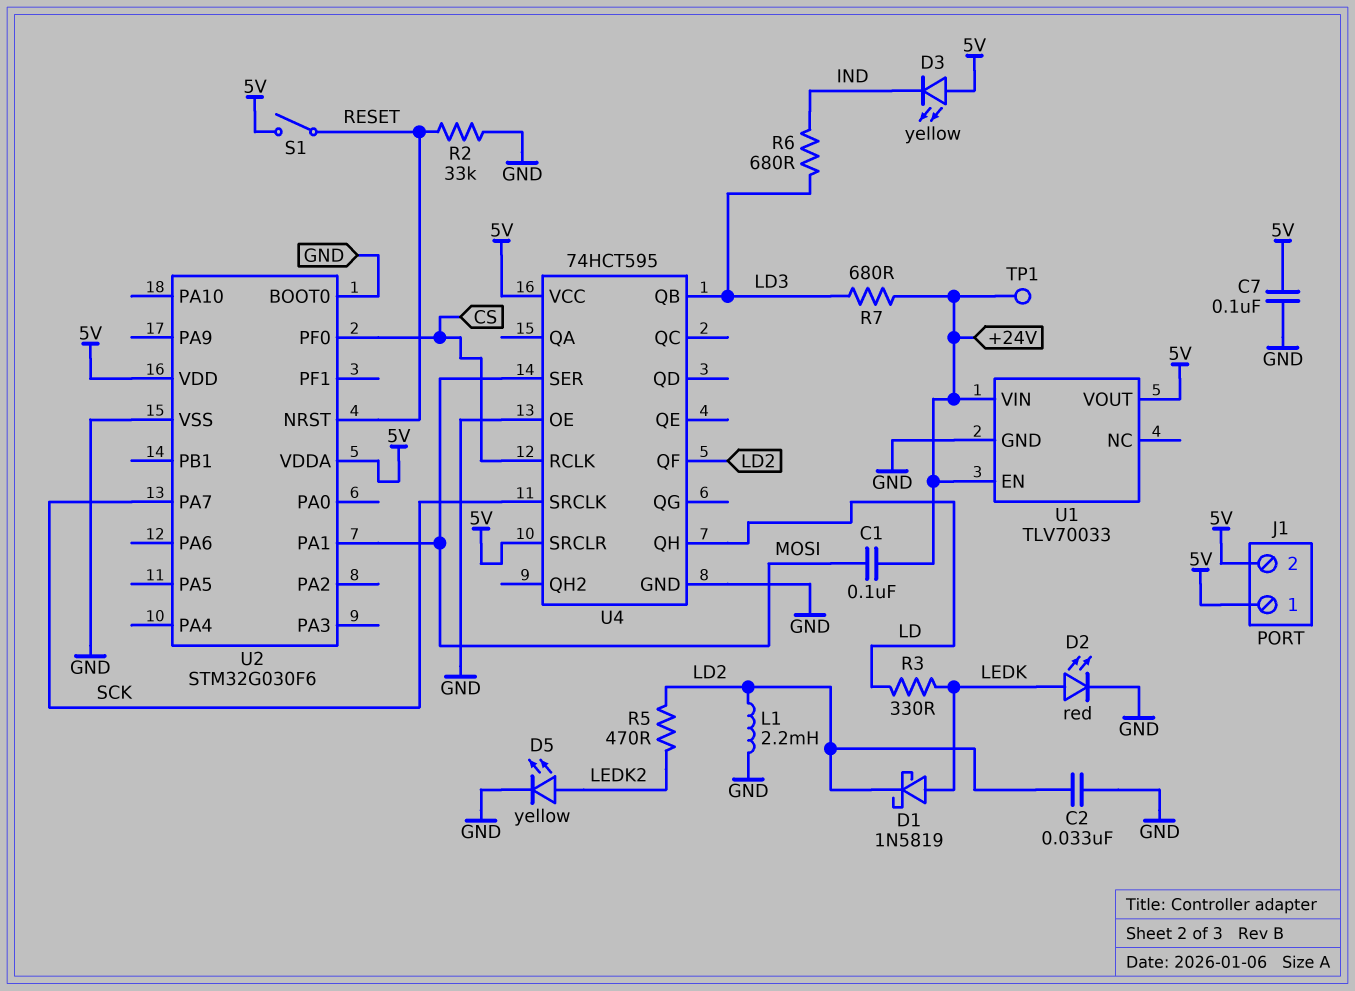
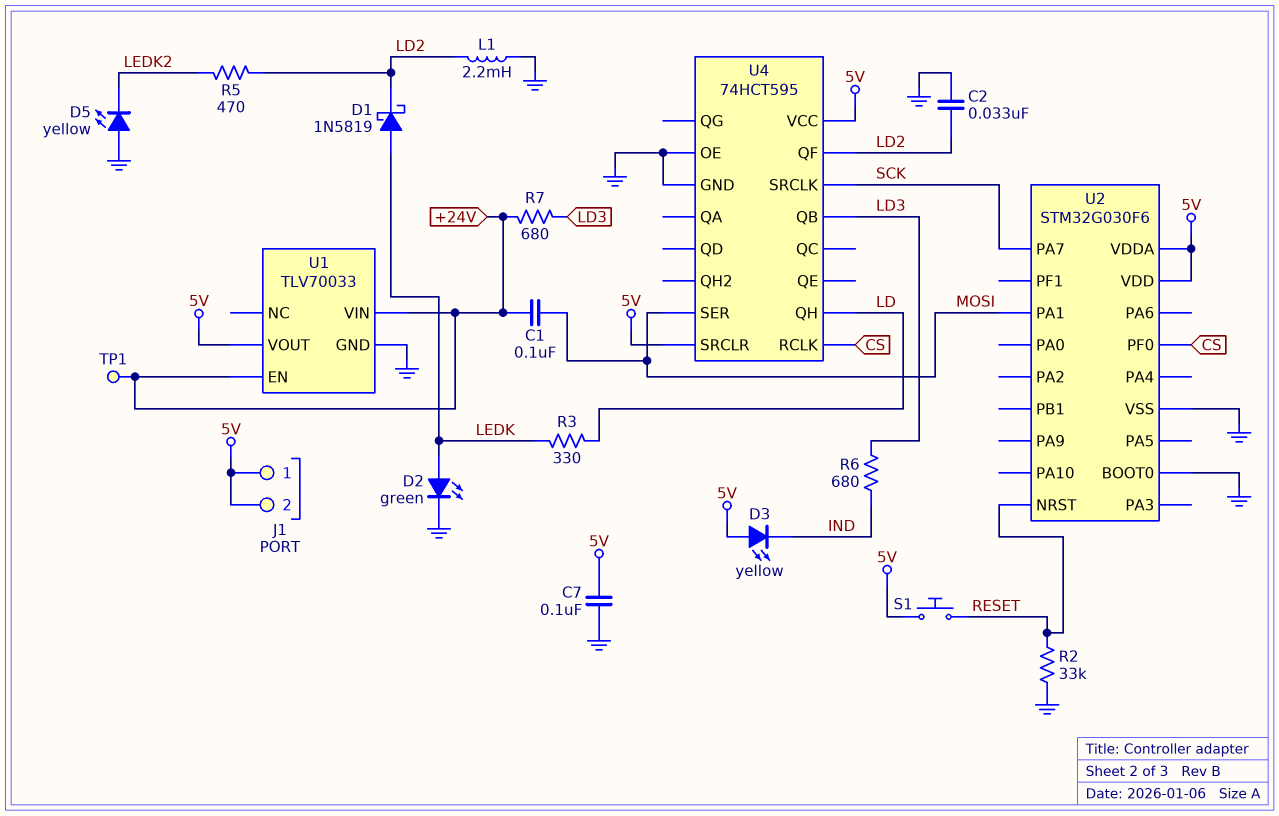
D2: LED red (A LEDK, K GND) -> LED green (A LEDK, K GND)
D5: LED yellow (A LEDK2, K GND) -> LED yellow (A GND, K LEDK2)
S1: switch (5V, RESET) -> button (5V, RESET)

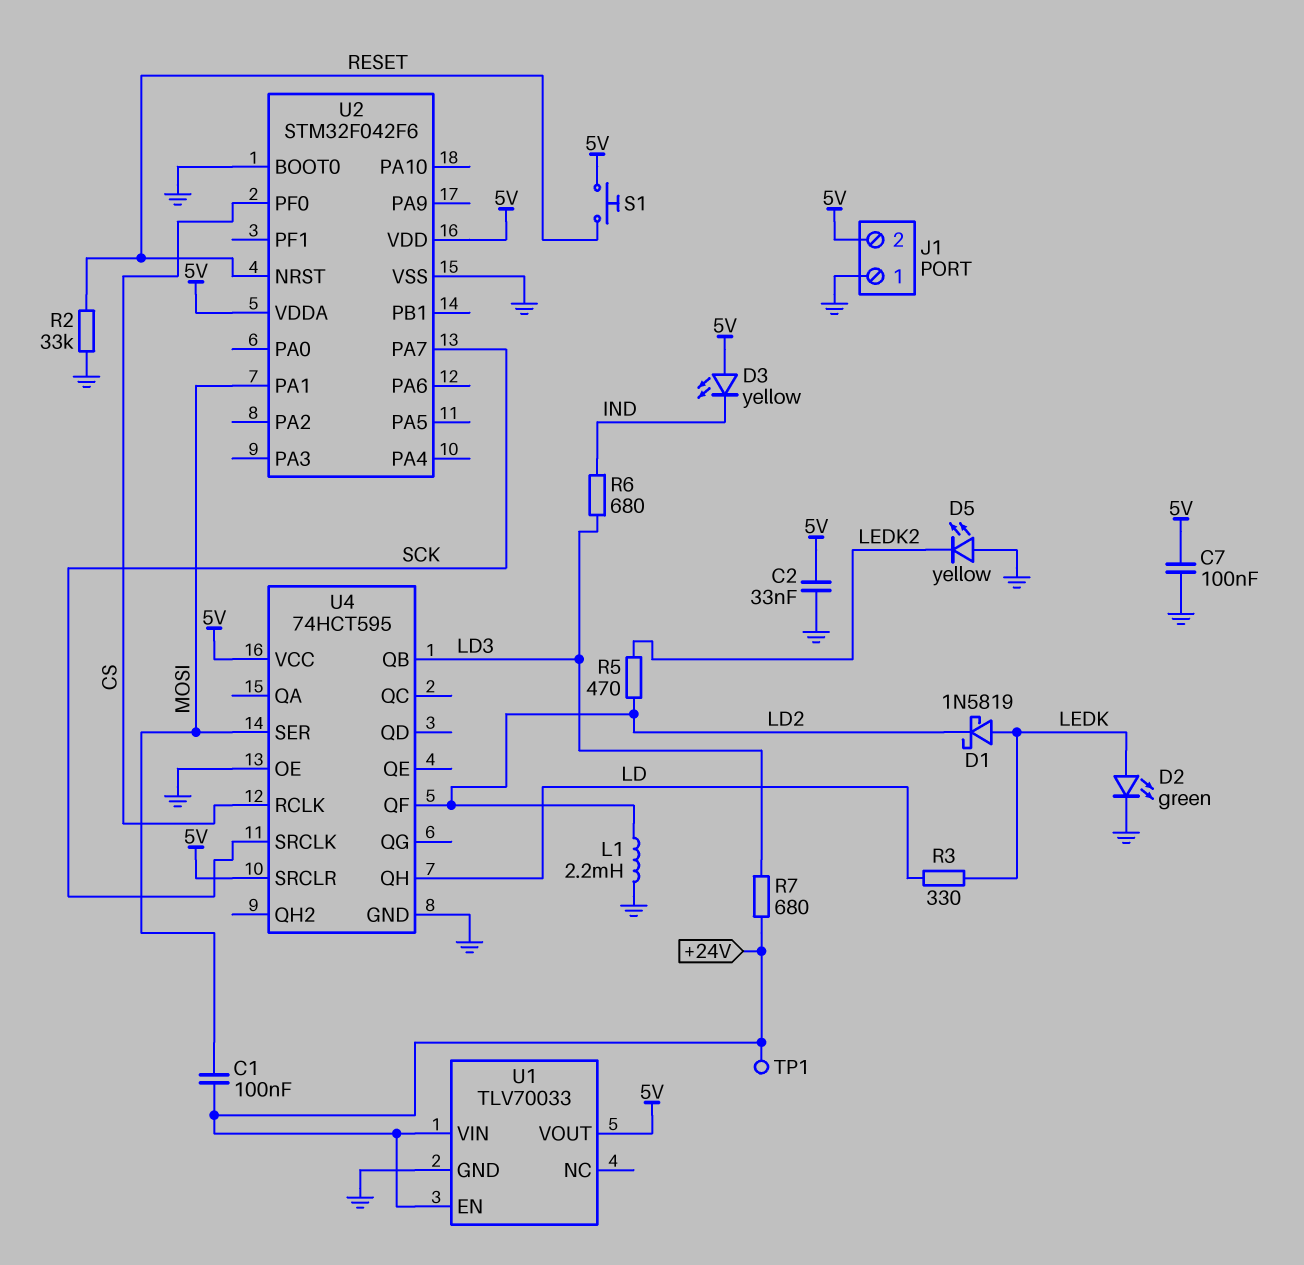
C2: 33nF (GND, LD2) -> 33nF (5V, GND)
J1 pin 1: 5V -> GND
U2: STM32G030F6 -> STM32F042F6

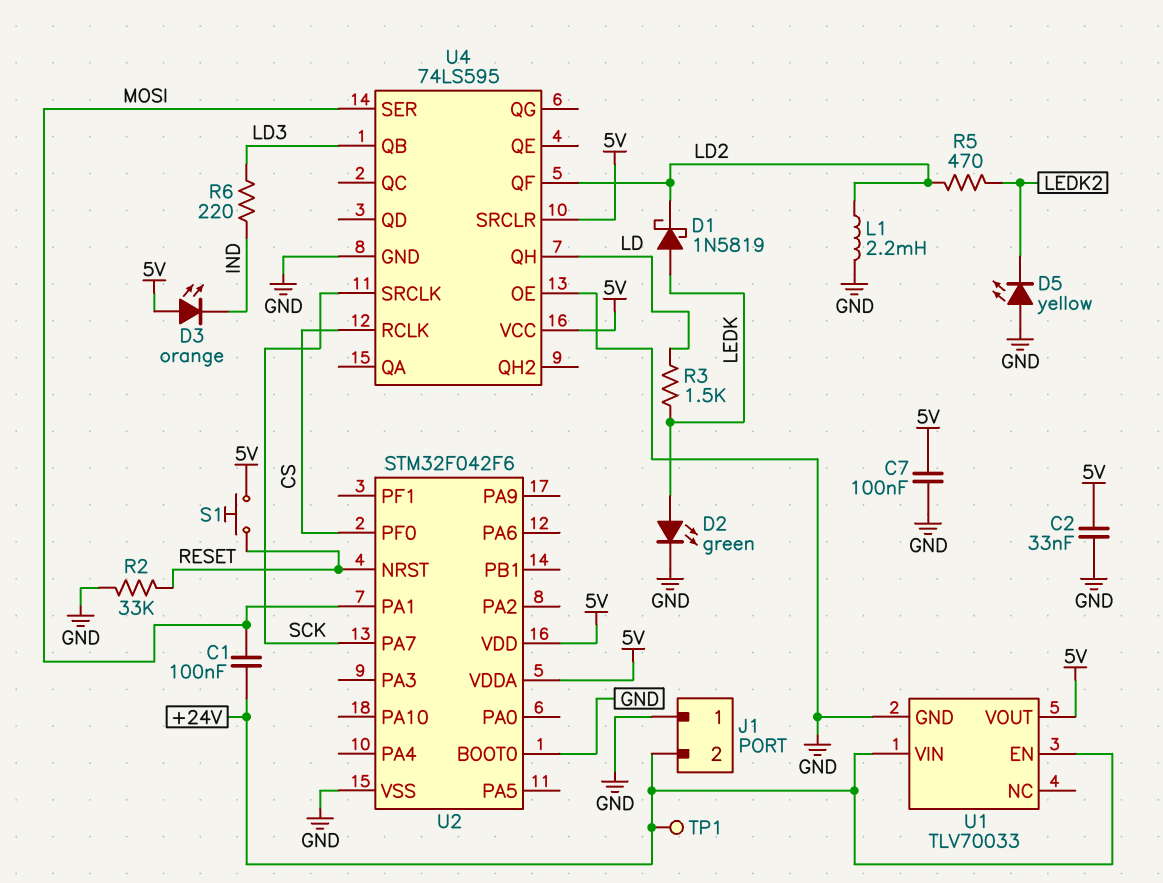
D3: LED yellow (A 5V, K IND) -> LED orange (A 5V, K IND)
J1 pin 2: 5V -> +24V
R3: 330 (LD, LEDK) -> 1.5k (LD, LEDK)
R6: 680 (IND, LD3) -> 220 (IND, LD3)
R7: 680 (+24V, LD3) -> none
U4: 74HCT595 -> 74LS595

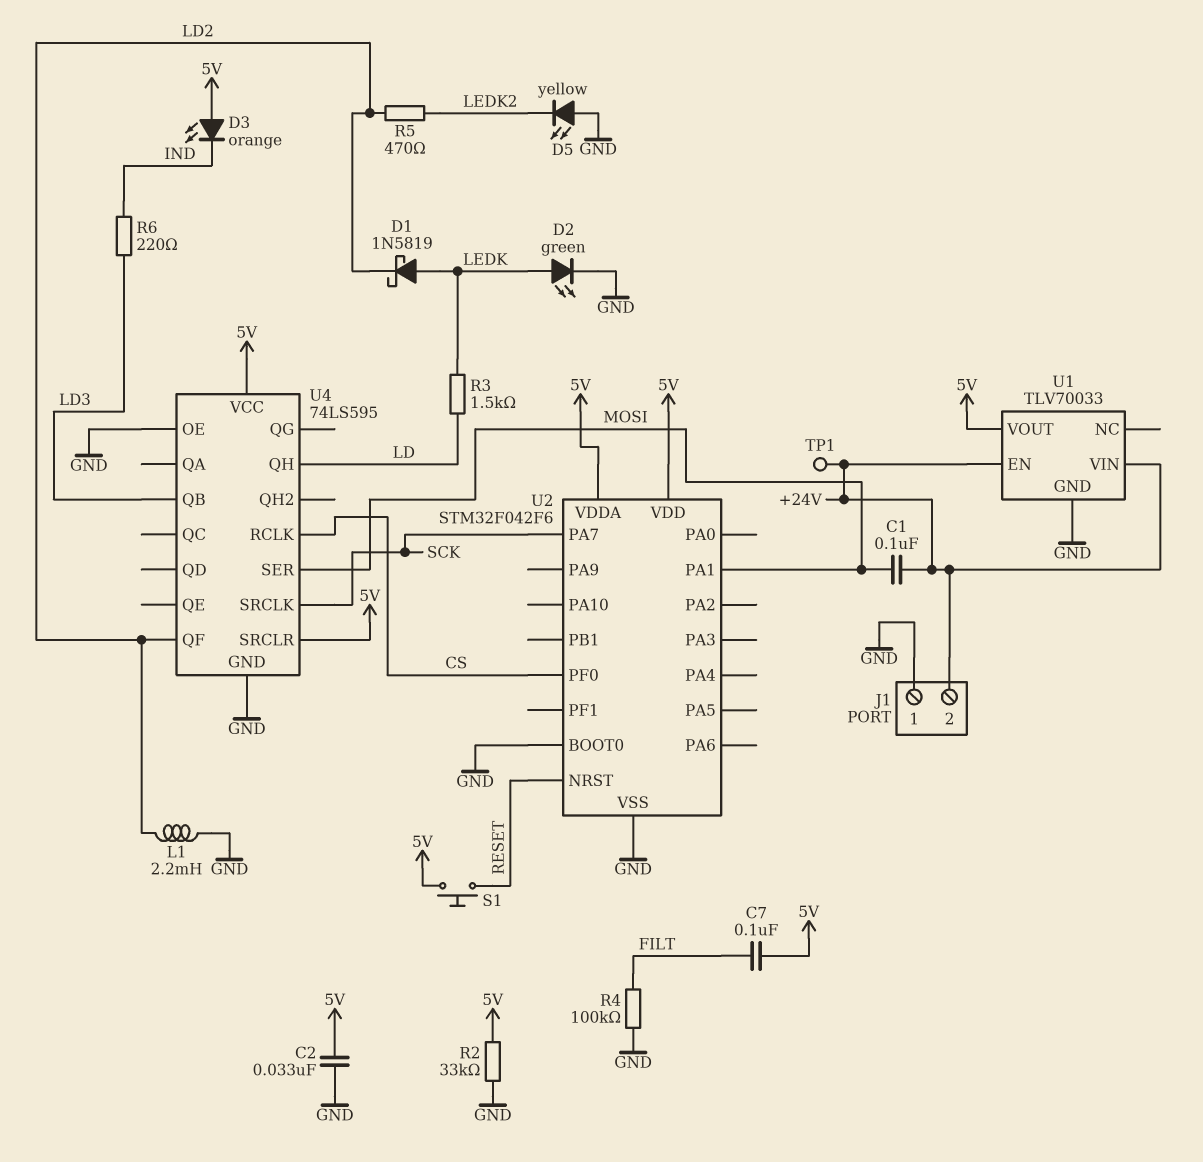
C7: 100nF (5V, GND) -> 100nF (5V, FILT)
R2: 33k (GND, RESET) -> 33k (5V, GND)
R4: none -> 100k (FILT, GND)

